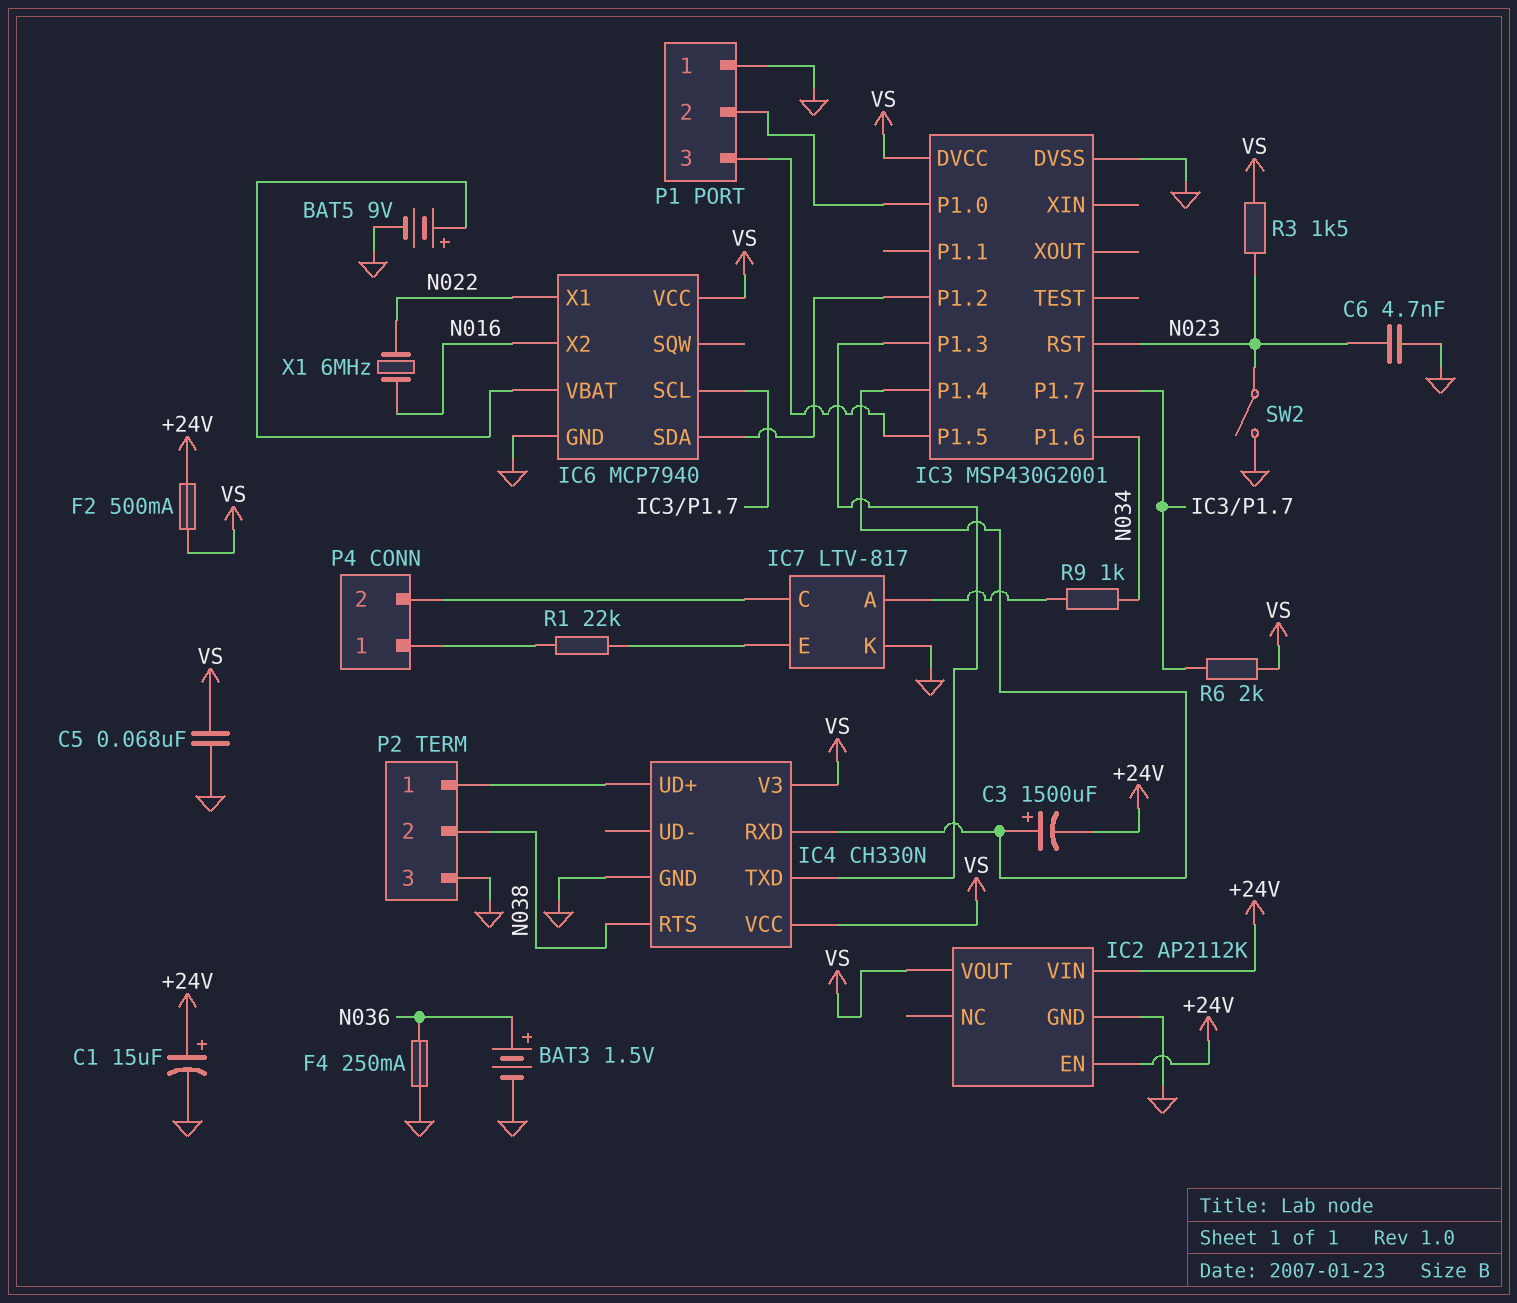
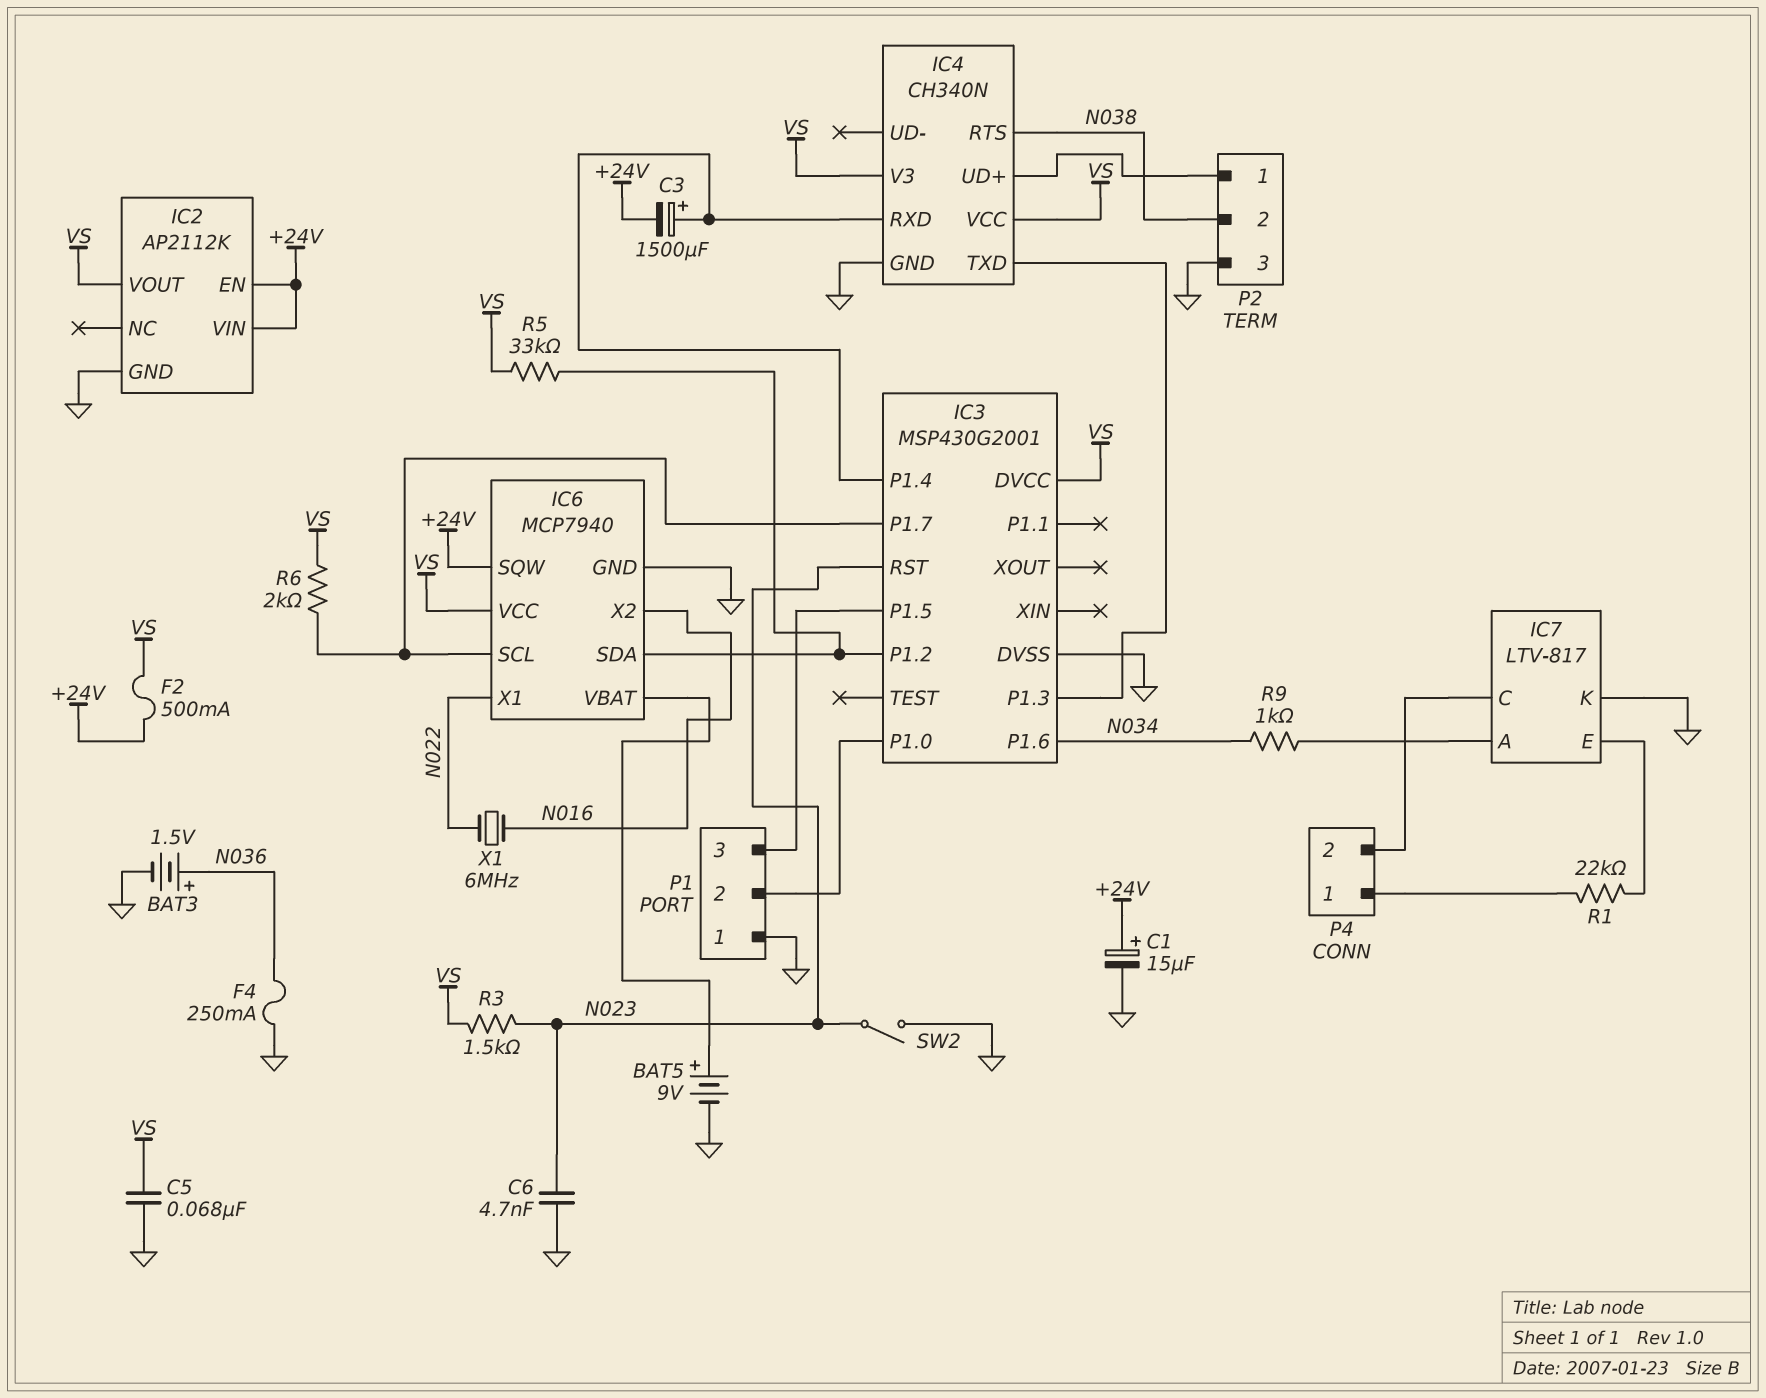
IC4: CH330N -> CH340N
IC6 pin SQW: none -> +24V
R5: none -> 33k (IC3/P1.2, VS)

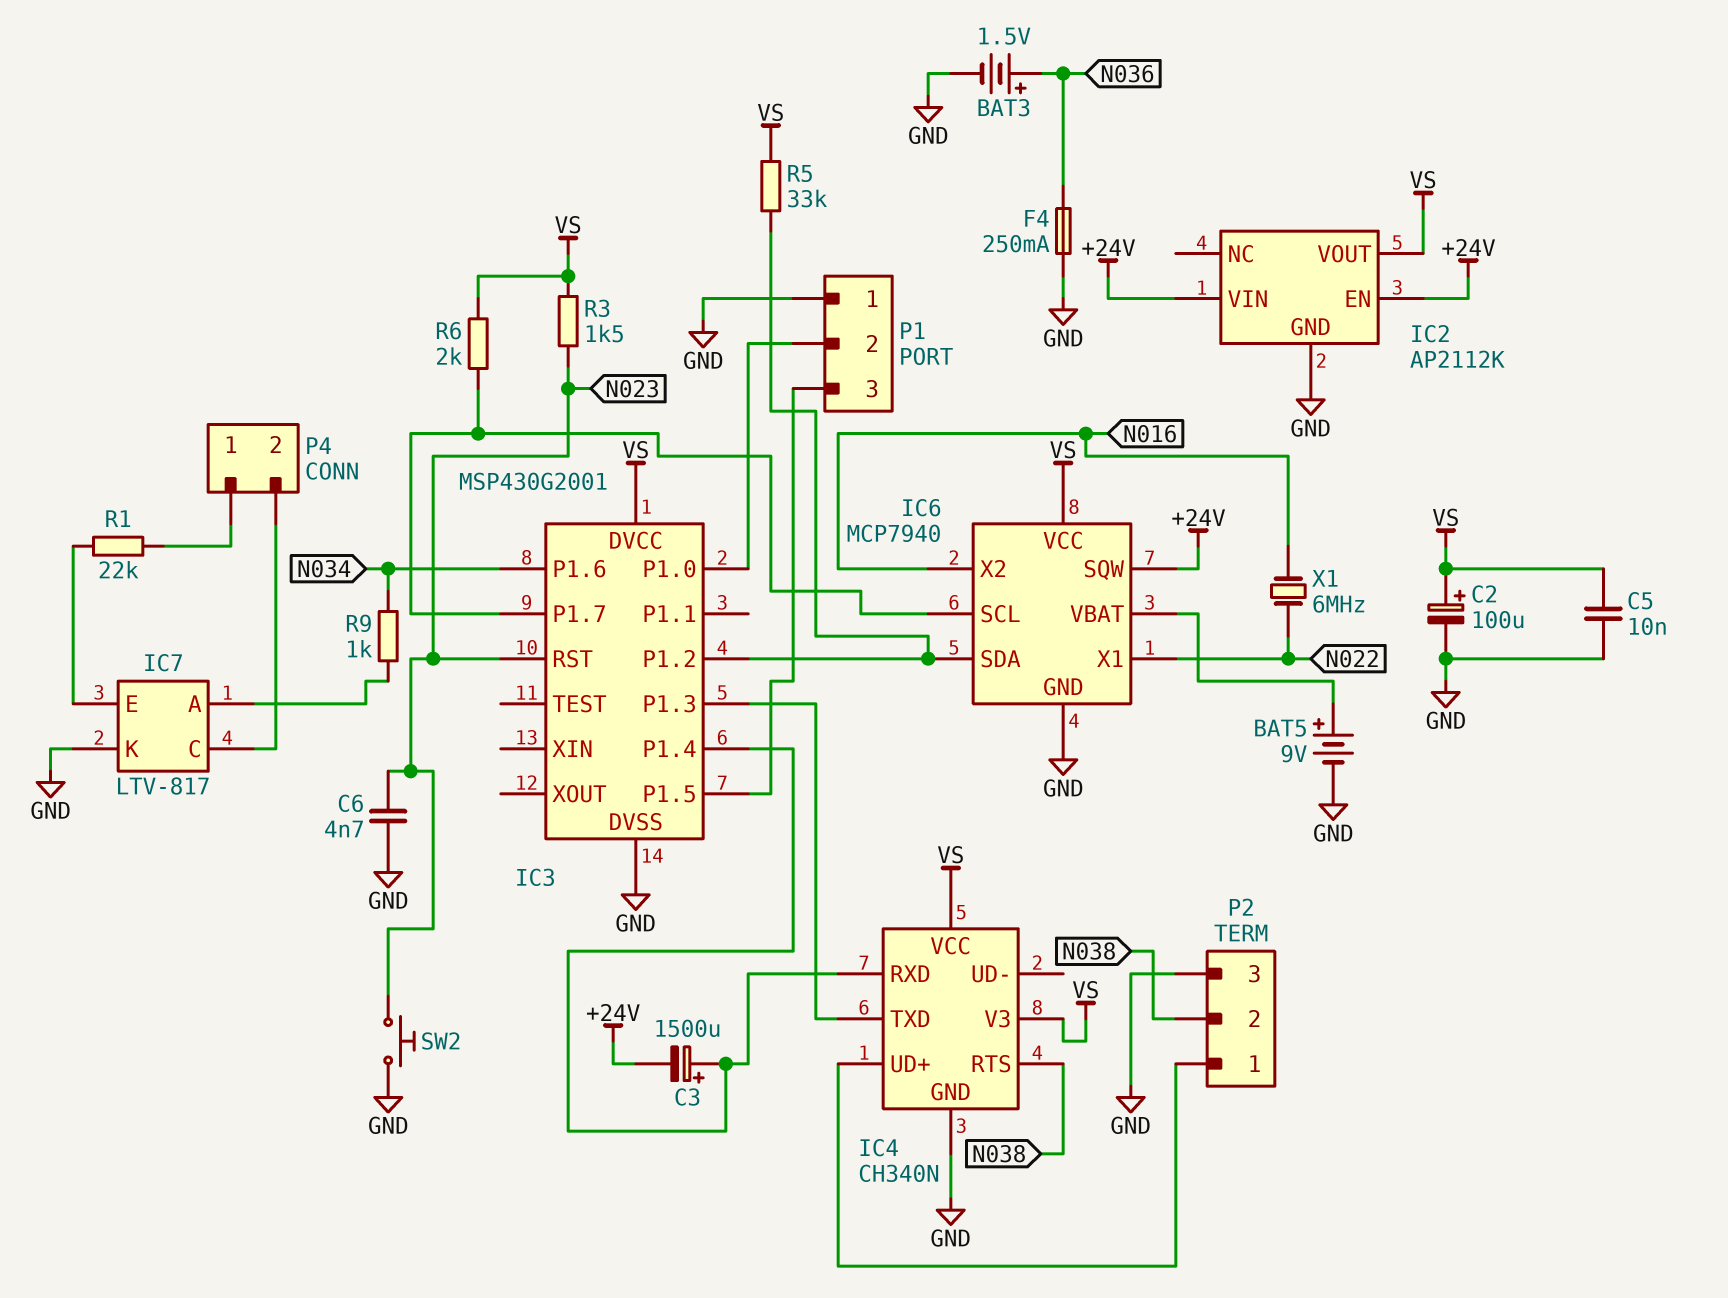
C1: 15uF (plus +24V, minus GND) -> none
C2: none -> 100uF (plus VS, minus GND)
C5: 68nF (GND, VS) -> 10nF (GND, VS)
F2: 500mA (+24V, VS) -> none
SW2: switch (GND, N023) -> button (GND, N023)

